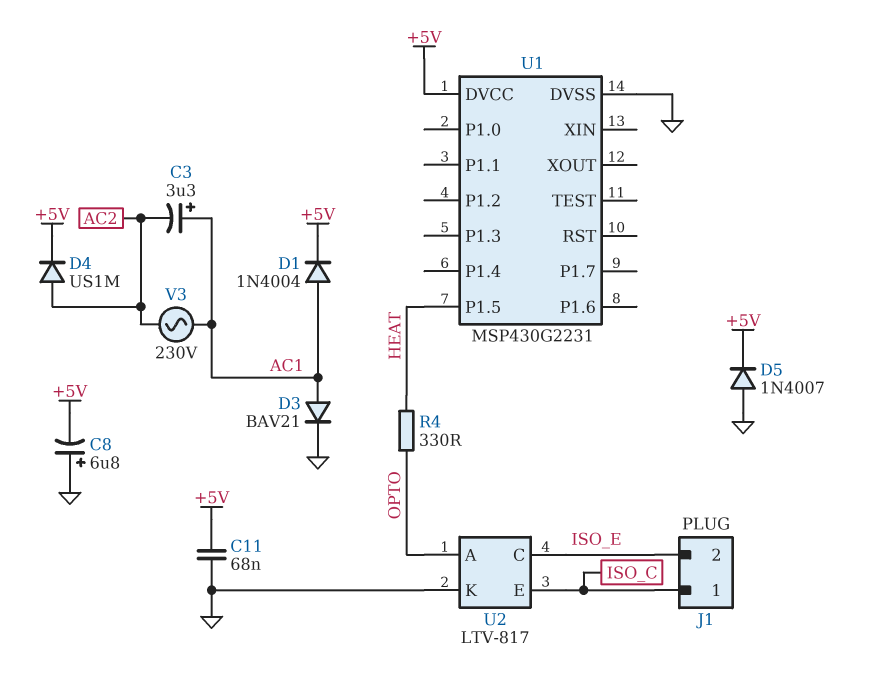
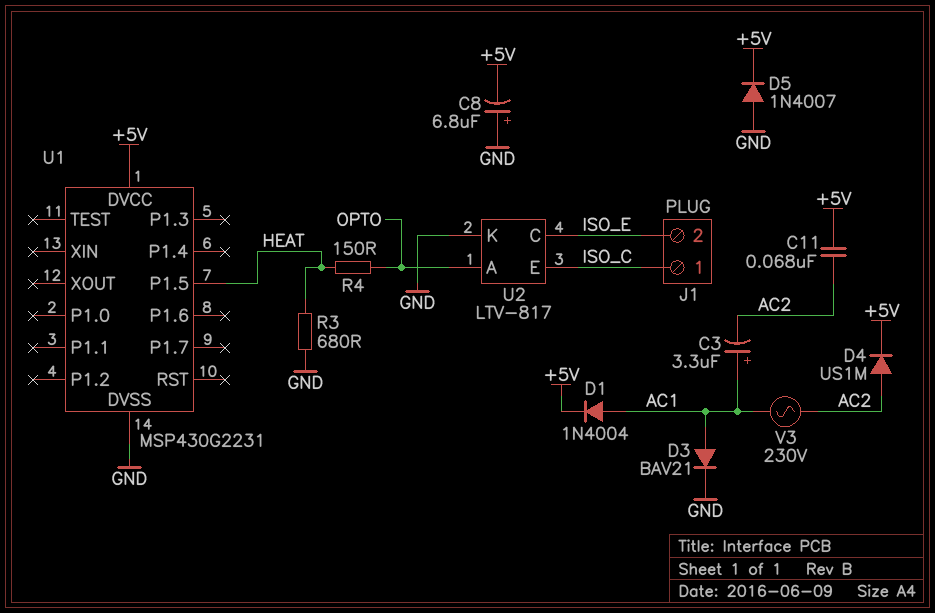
C11: 68nF (+5V, GND) -> 68nF (+5V, AC2)
R3: none -> 680 (GND, HEAT)
R4: 330 (HEAT, OPTO) -> 150 (HEAT, OPTO)

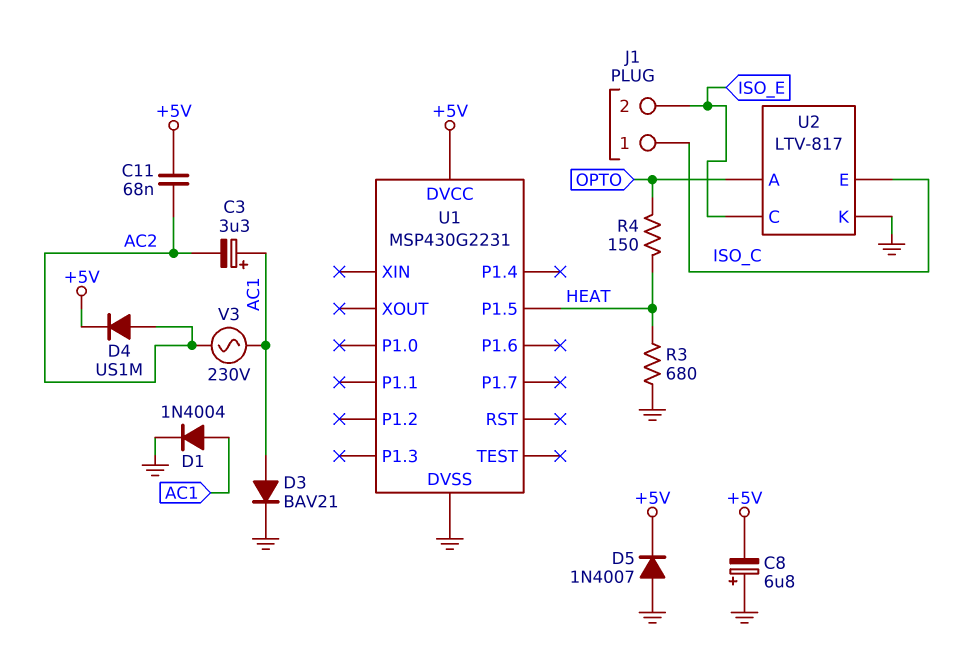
D1: diode 1N4004 (A AC1, K +5V) -> diode 1N4004 (A AC1, K GND)

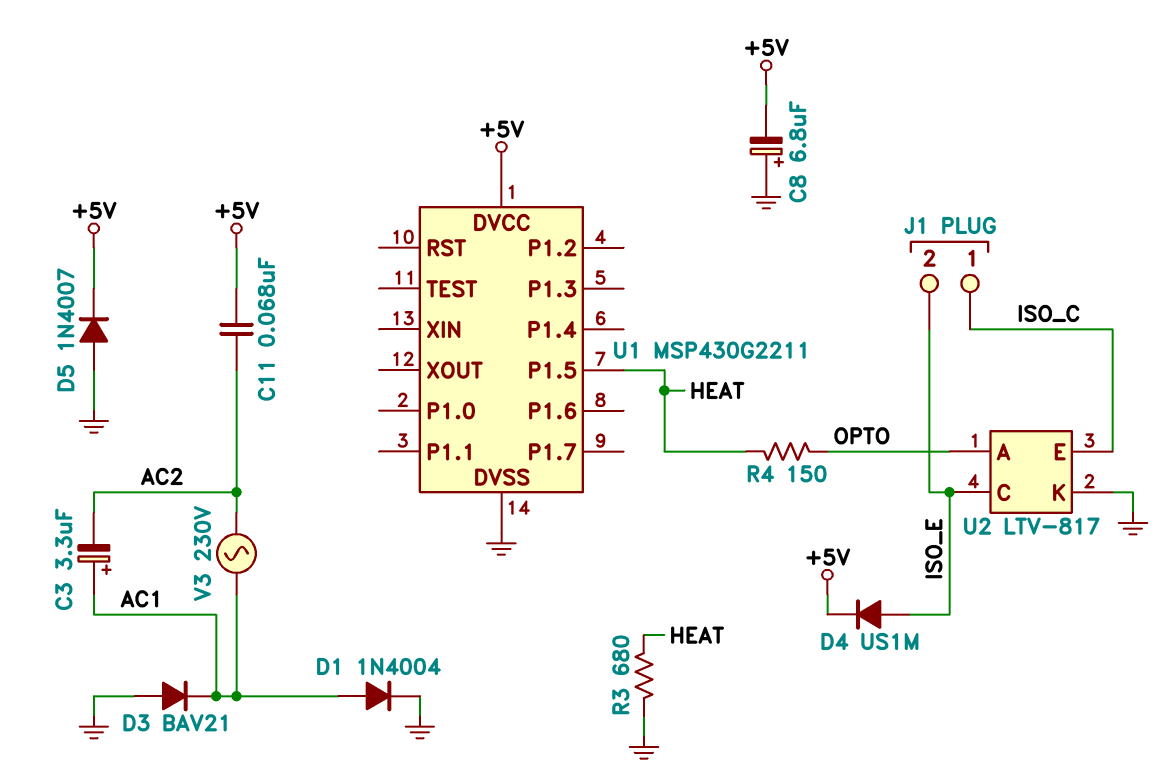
D3: diode BAV21 (A AC1, K GND) -> diode BAV21 (A GND, K AC1)
D4: diode US1M (A AC2, K +5V) -> diode US1M (A ISO_E, K +5V)
U1: MSP430G2231 -> MSP430G2211

